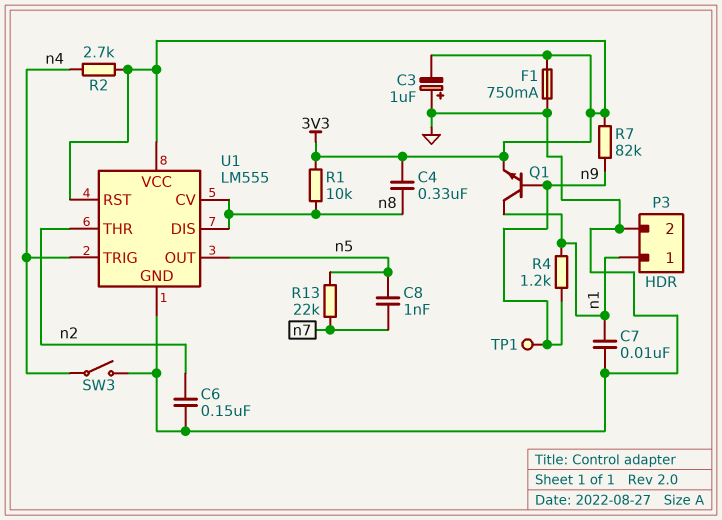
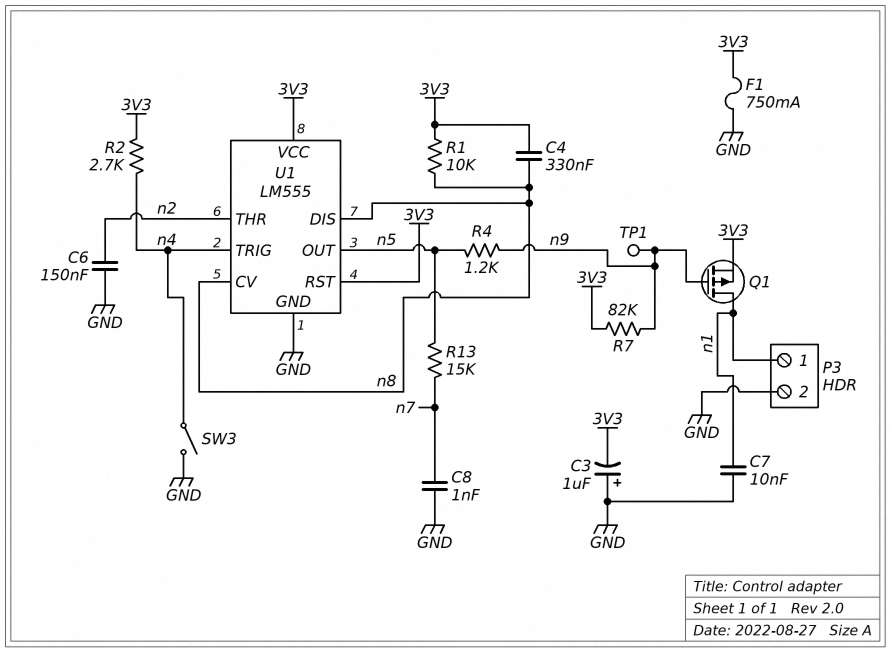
C8: 1nF (n5, n7) -> 1nF (GND, n7)
Q1: NPN (B n9, C n1, E 3V3) -> PMOS (G n9, D n1, S 3V3)
R4: 1.2k (n1, n9) -> 1.2k (n5, n9)
R13: 22k (n5, n7) -> 15k (n5, n7)

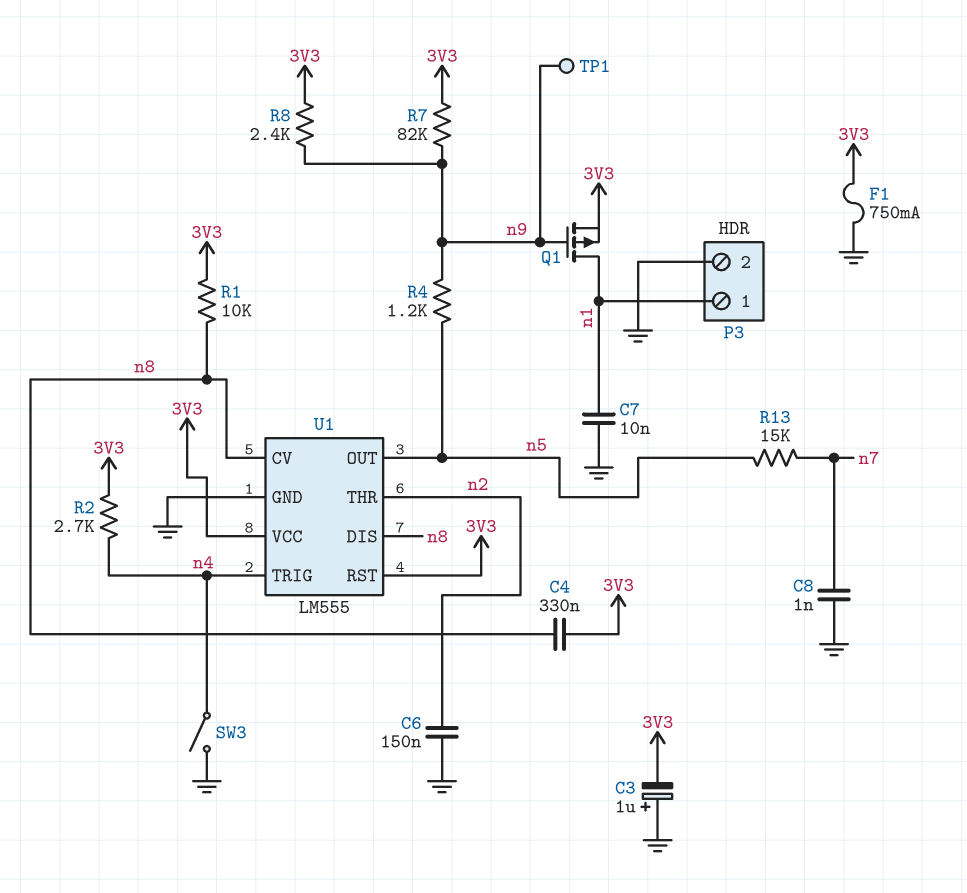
R8: none -> 2.4k (3V3, n9)

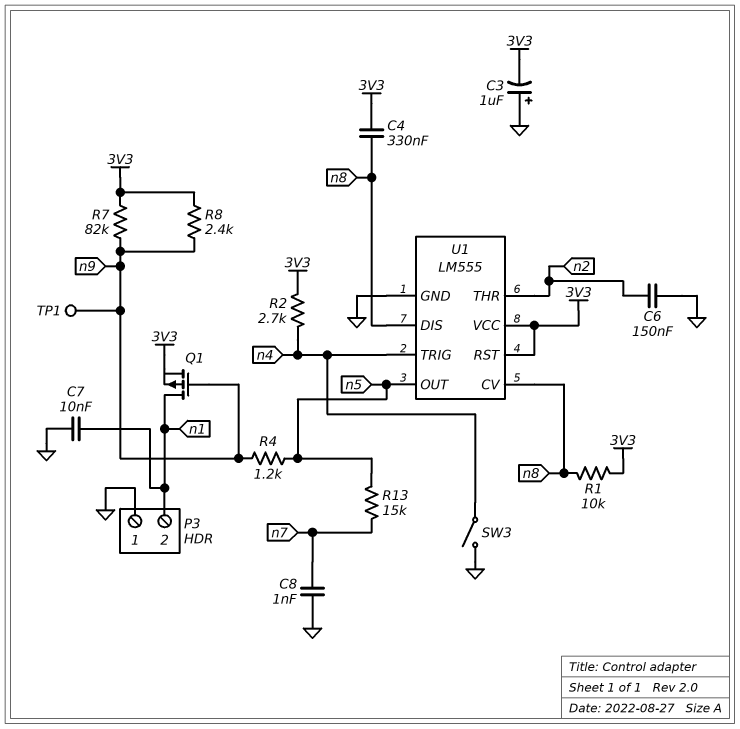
F1: 750mA (3V3, GND) -> none
P3 pin 1: n1 -> GND
P3 pin 2: GND -> n1

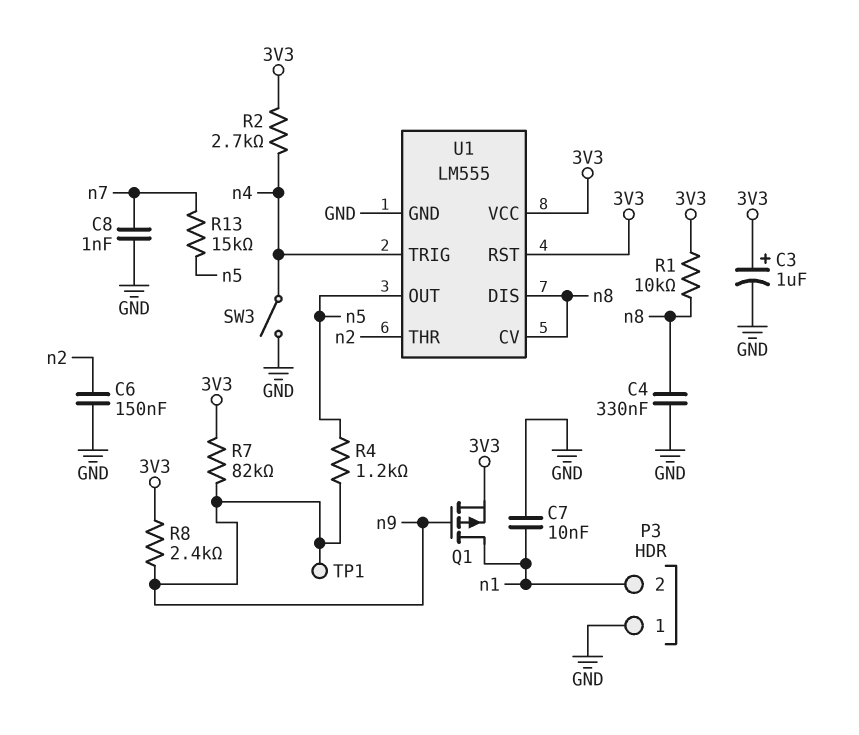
C3: 1uF (plus GND, minus 3V3) -> 1uF (plus 3V3, minus GND)
C4: 330nF (3V3, n8) -> 330nF (GND, n8)

